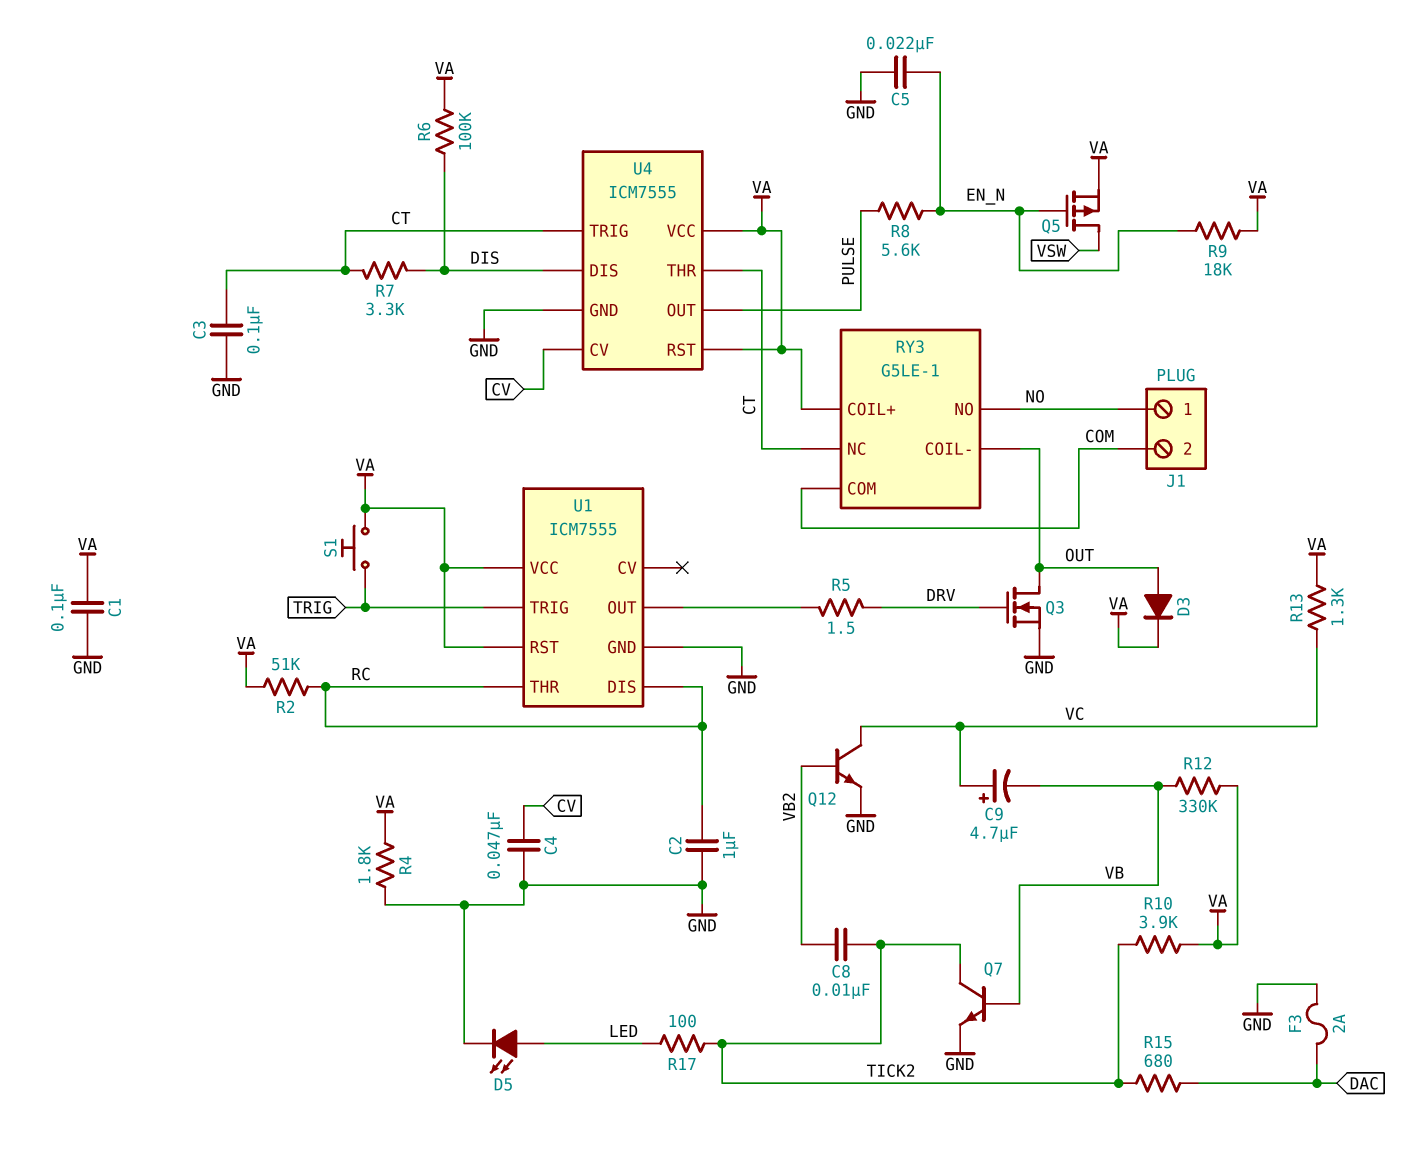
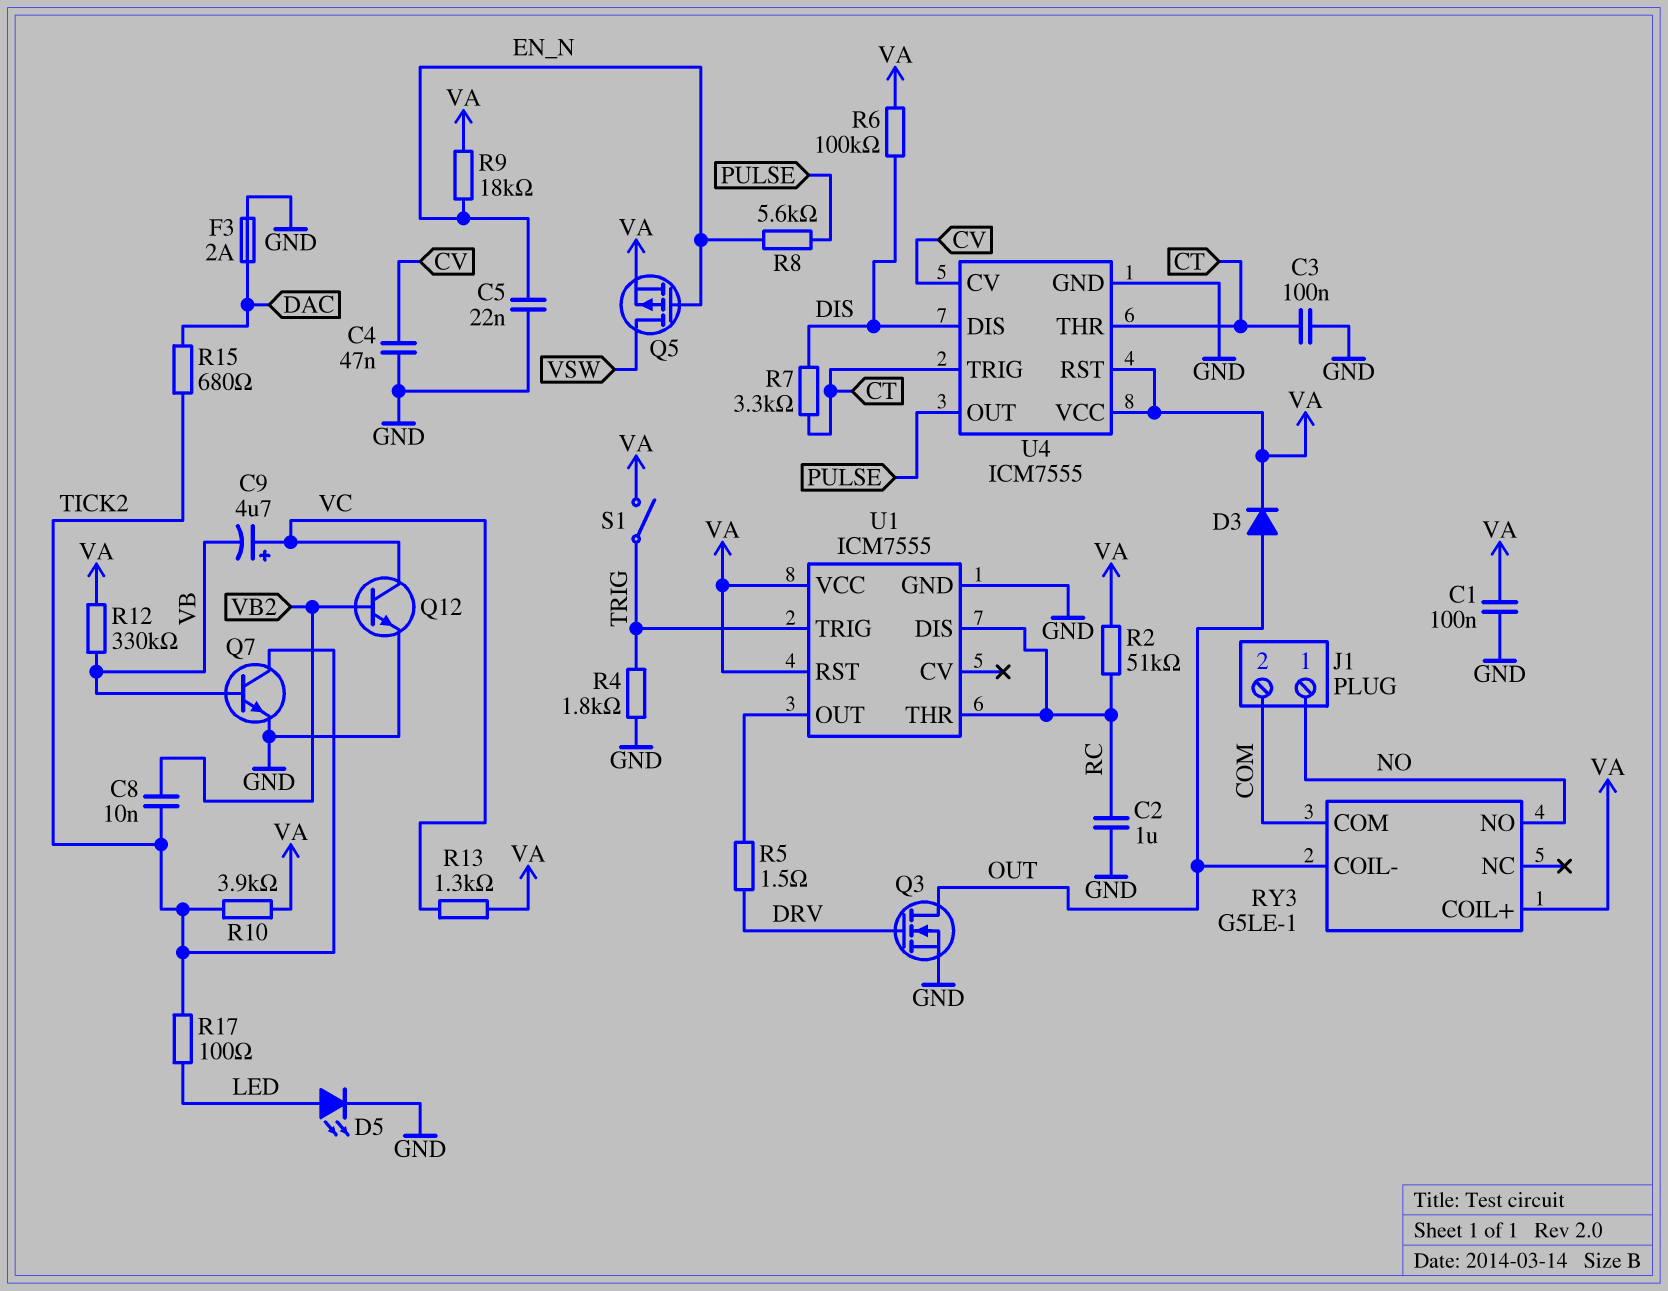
R4: 1.8k (GND, VA) -> 1.8k (GND, TRIG)
RY3 pin NC: CT -> none
S1: button (TRIG, VA) -> switch (TRIG, VA)

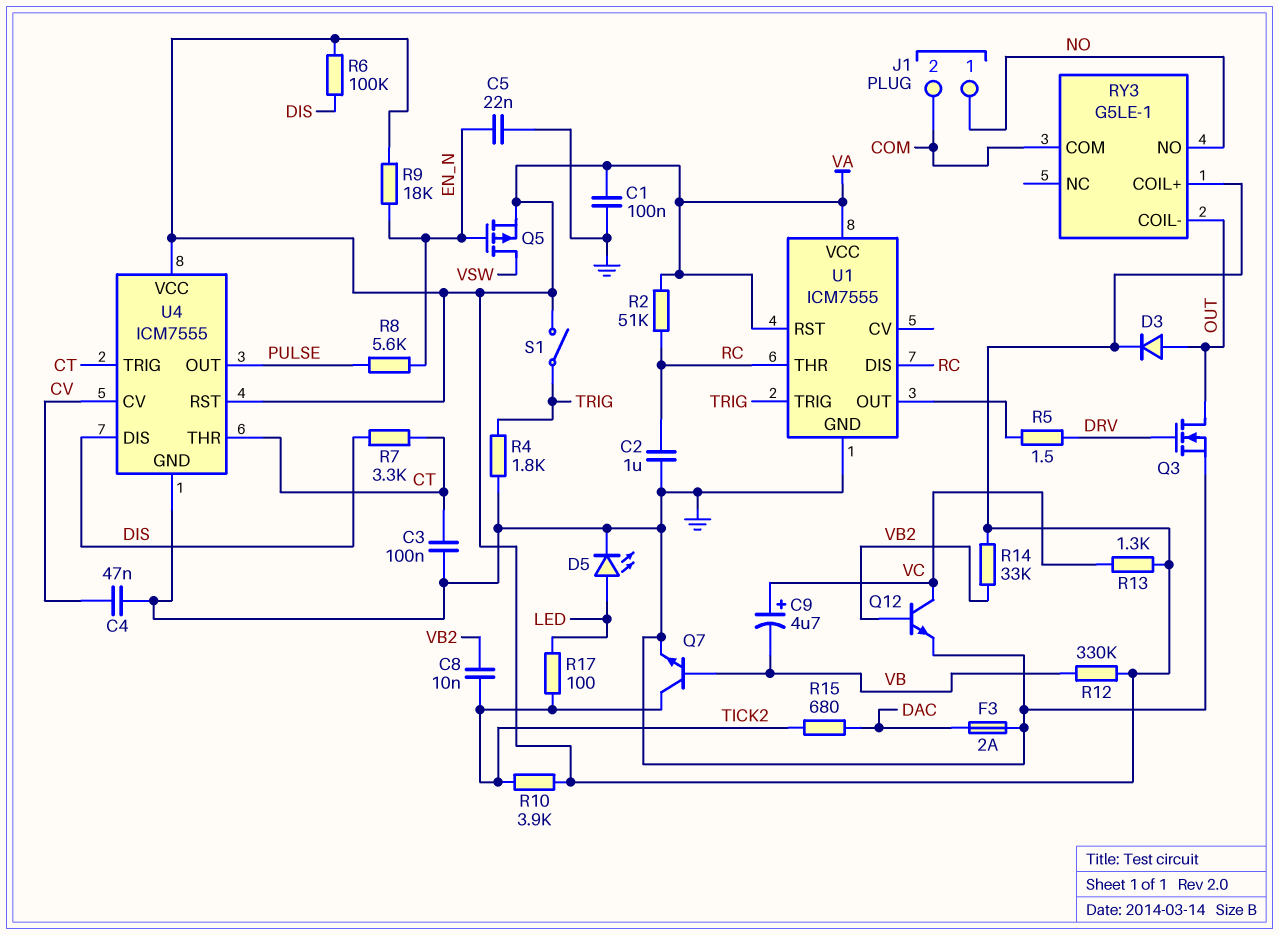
R14: none -> 33k (VA, VB2)

